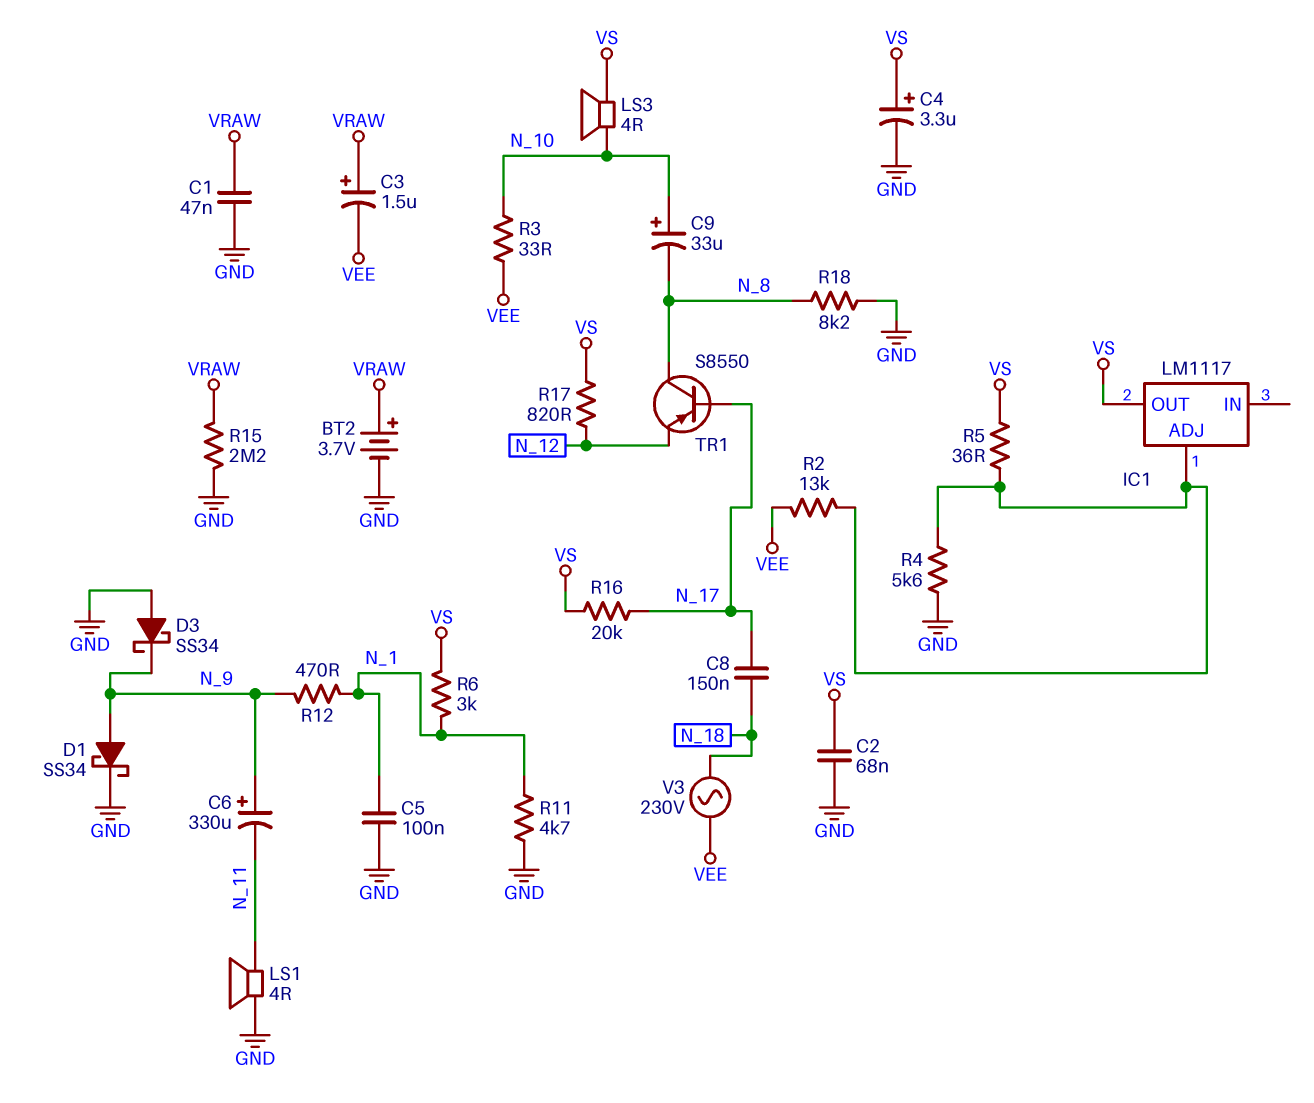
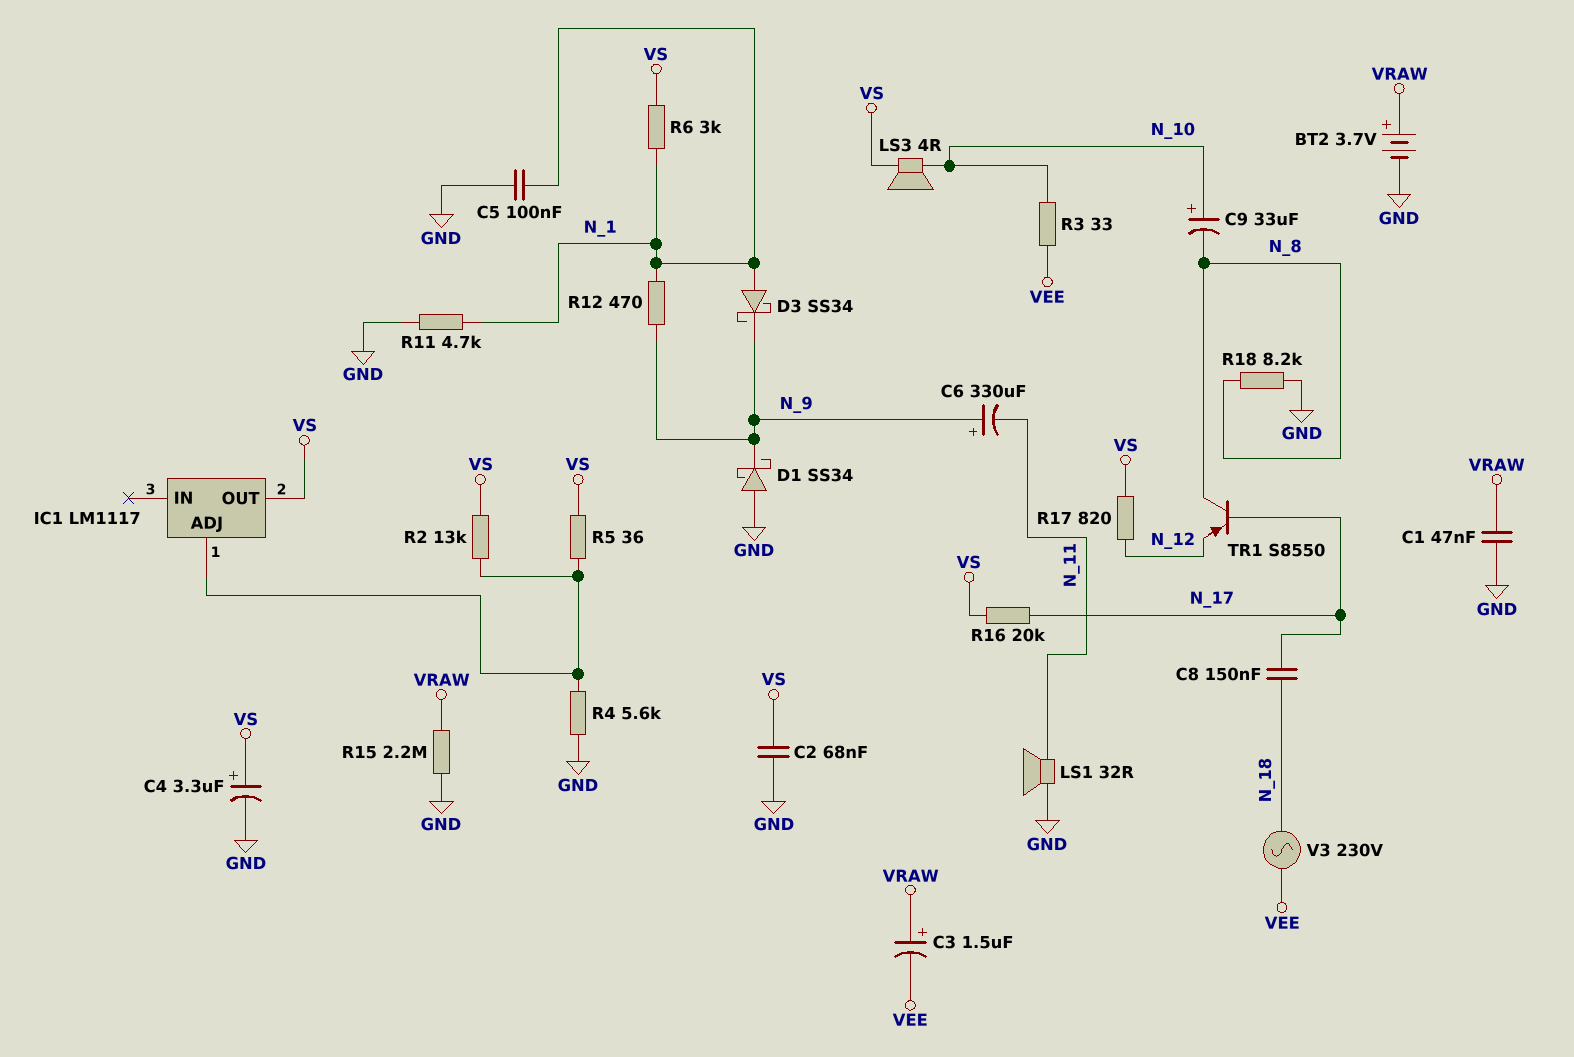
D1: schottky SS34 (A N_9, K GND) -> schottky SS34 (A GND, K N_9)
D3: schottky SS34 (A GND, K N_9) -> schottky SS34 (A N_1, K N_9)
LS1: speaker 4R (GND, N_11) -> speaker 32R (GND, N_11)
R2: 13k (IC1/ADJ, VEE) -> 13k (IC1/ADJ, VS)

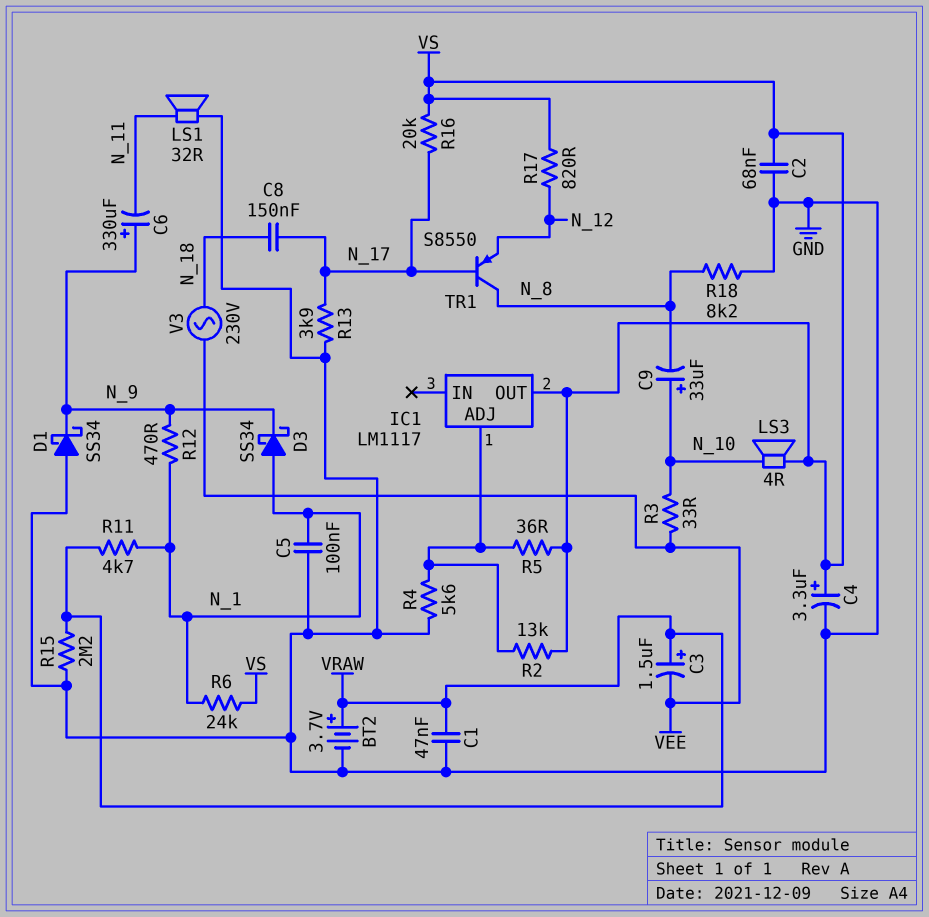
R6: 3k (N_1, VS) -> 24k (N_1, VS)
R11: 4.7k (GND, N_1) -> 4.7k (N_1, VRAW)
R13: none -> 3.9k (GND, N_17)

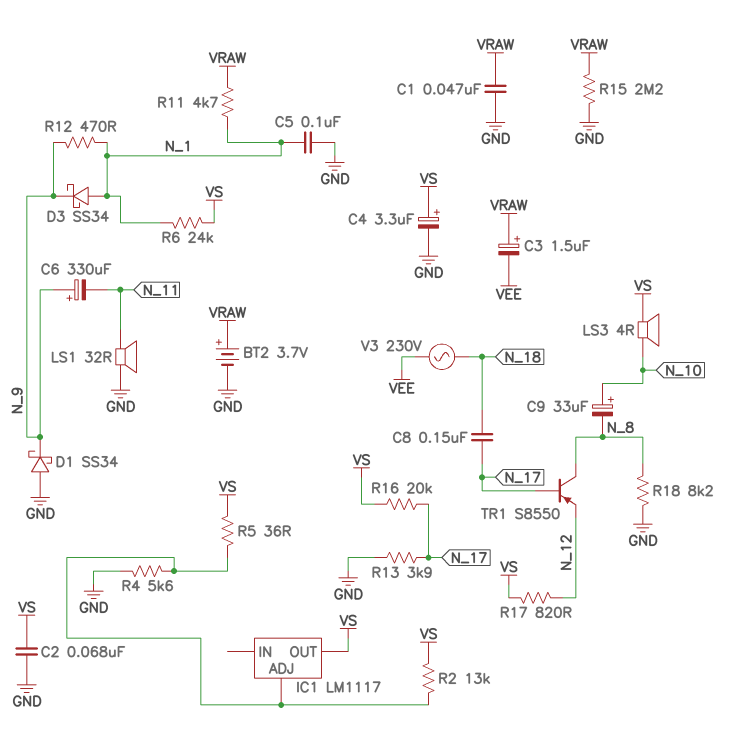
R3: 33 (N_10, VEE) -> none

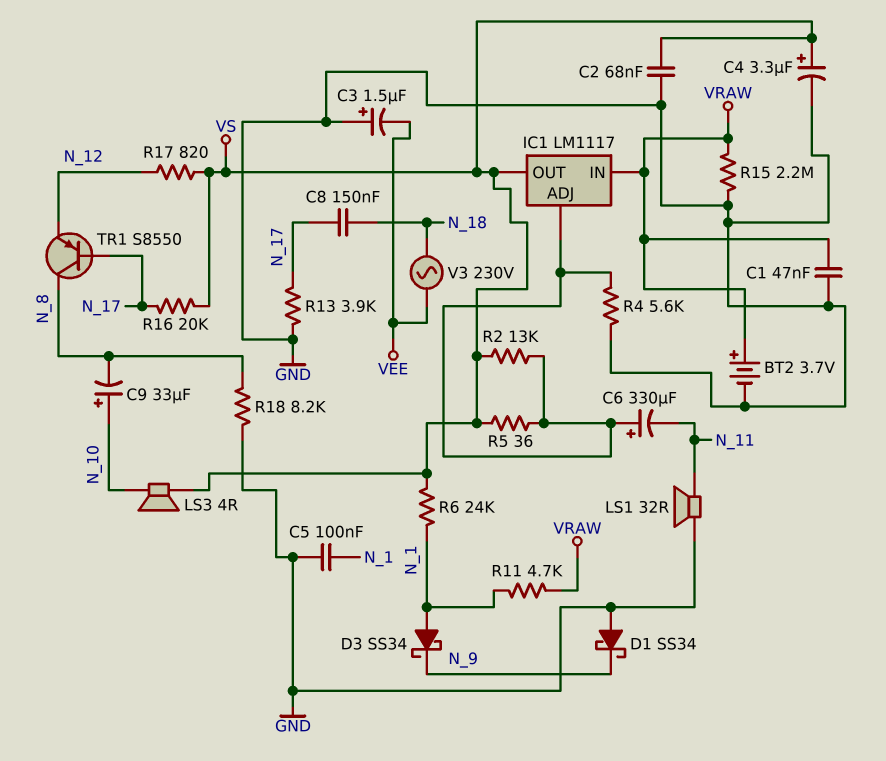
C3: 1.5uF (plus VRAW, minus VEE) -> 1.5uF (plus GND, minus VEE)
C6: 330uF (plus N_9, minus N_11) -> 330uF (plus IC1/ADJ, minus N_11)
IC1 pin IN: none -> VRAW
R12: 470 (N_1, N_9) -> none

